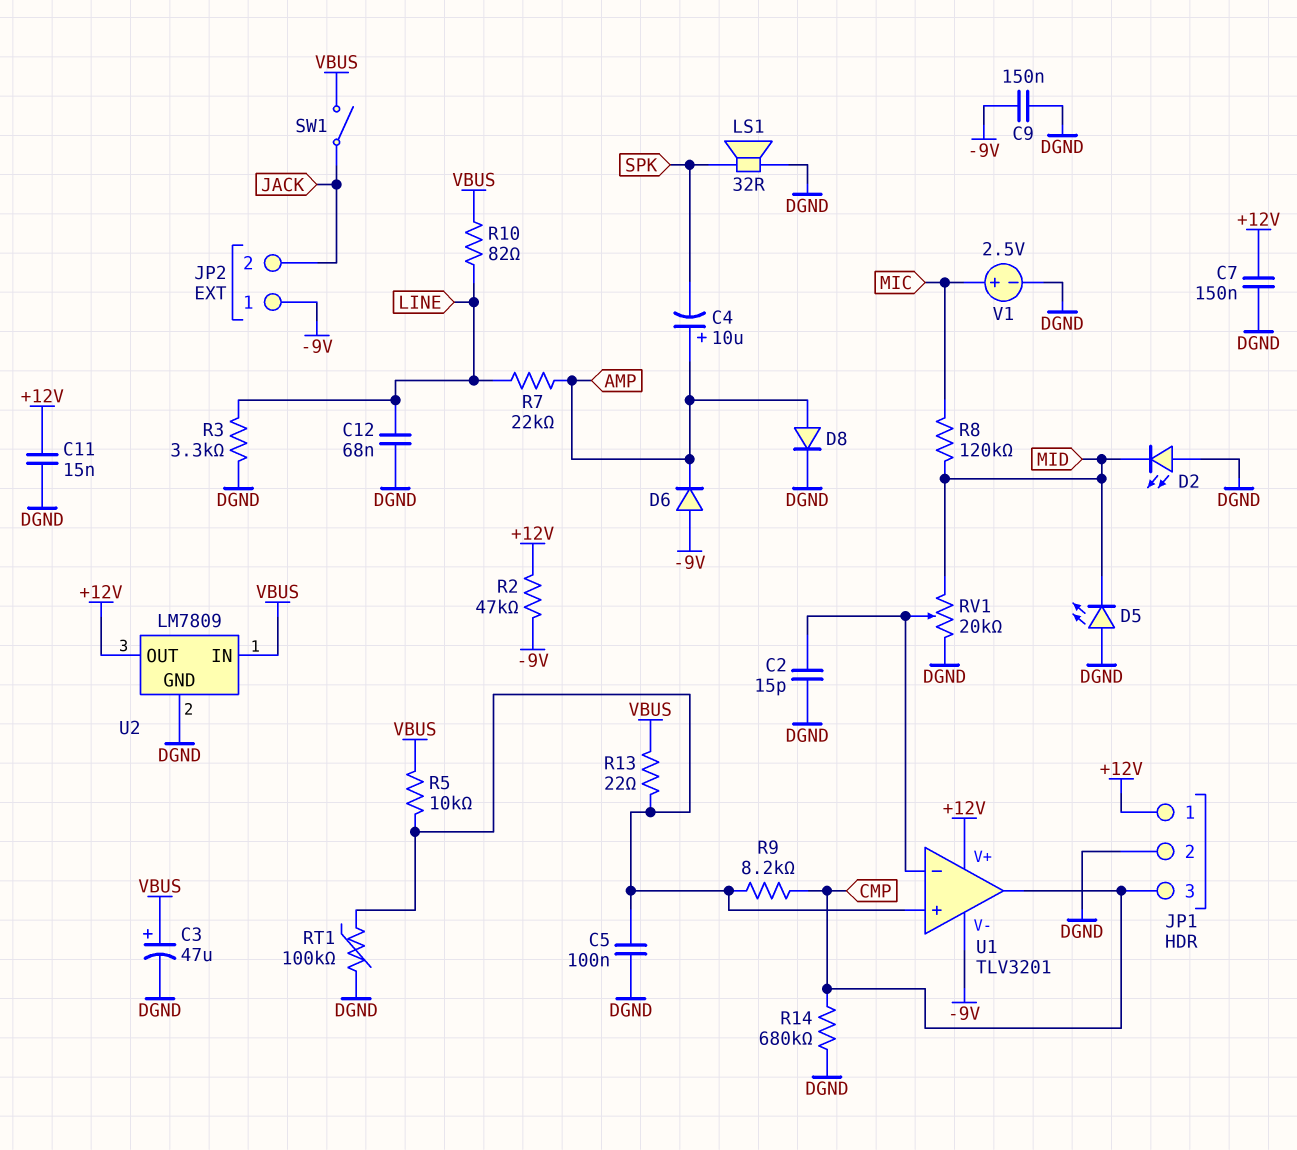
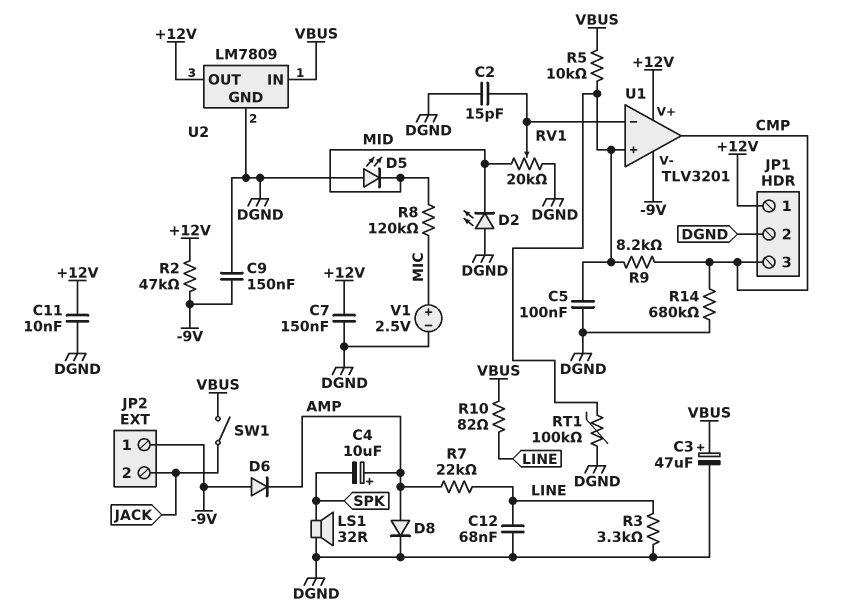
C11: 15nF (+12V, DGND) -> 10nF (+12V, DGND)
R13: 22 (U1/in+, VBUS) -> none

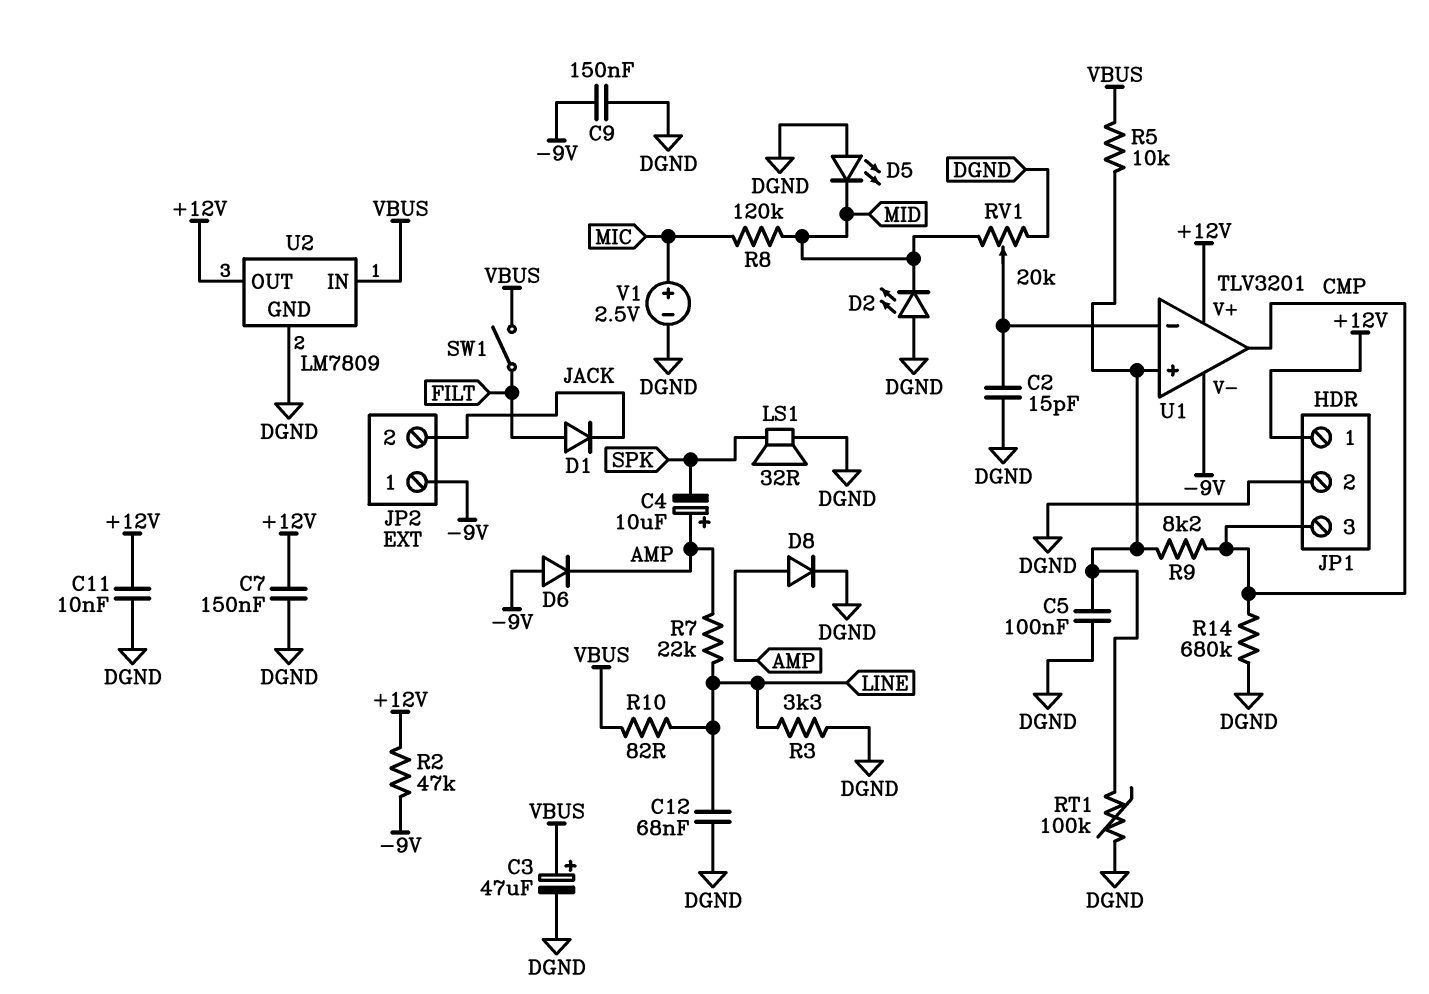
D1: none -> diode (A FILT, K JACK)
SW1: switch (JACK, VBUS) -> switch (FILT, VBUS)

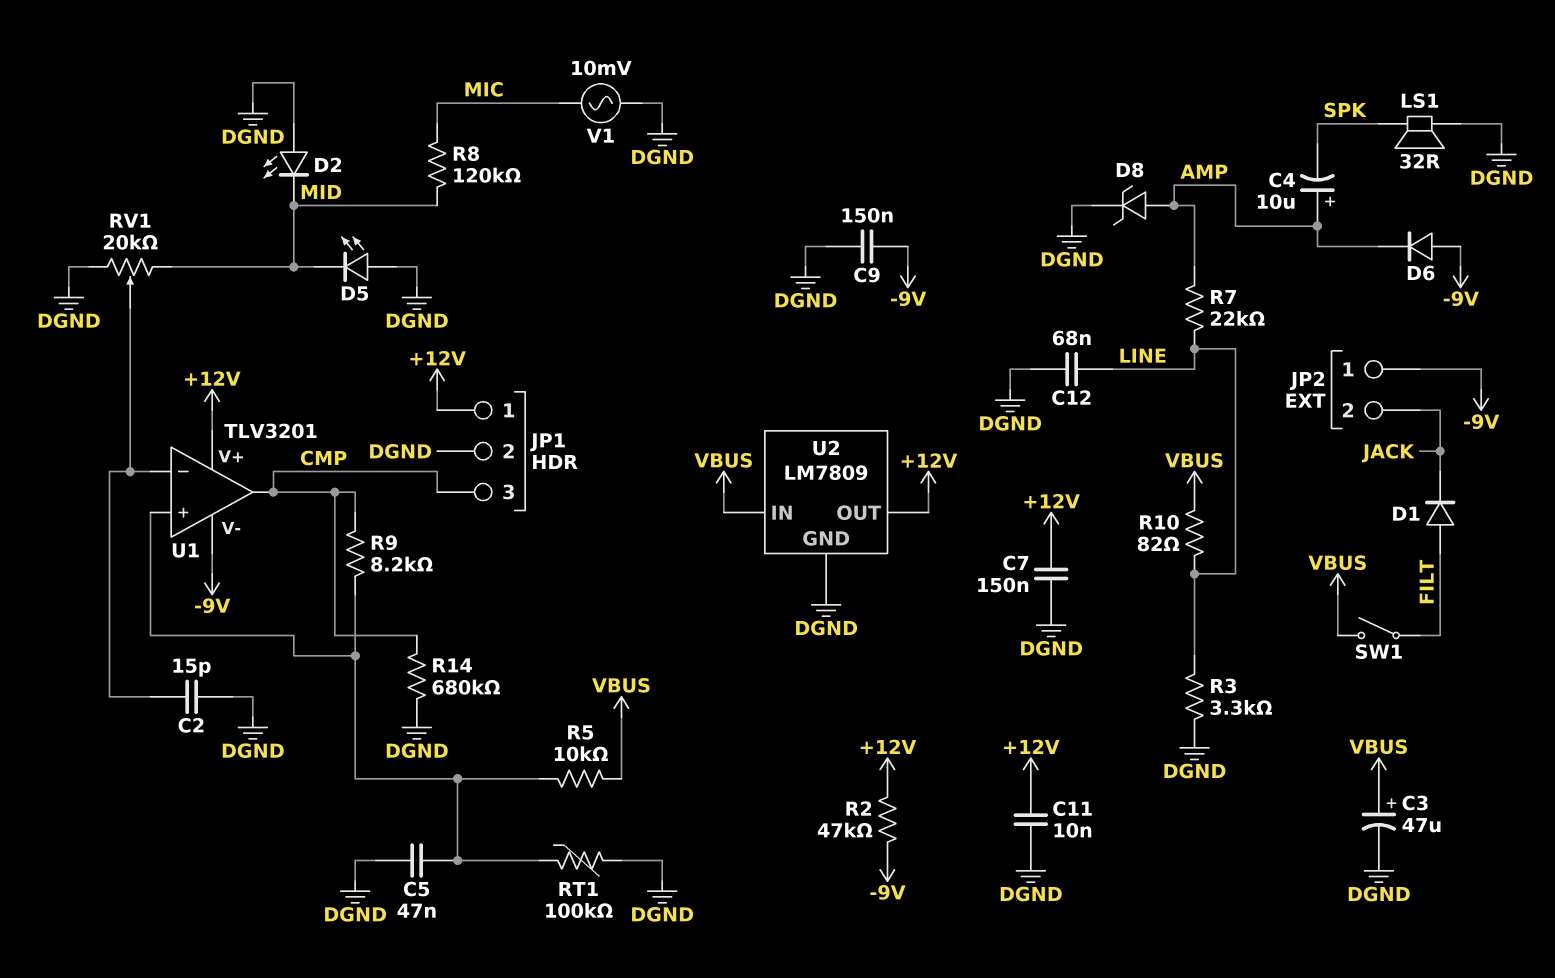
C5: 100nF (DGND, U1/in+) -> 47nF (DGND, U1/in+)
D8: diode (A AMP, K DGND) -> zener (A AMP, K DGND)
V1: 2.5V (plus MIC, minus DGND) -> AC 10mV (DGND, MIC)

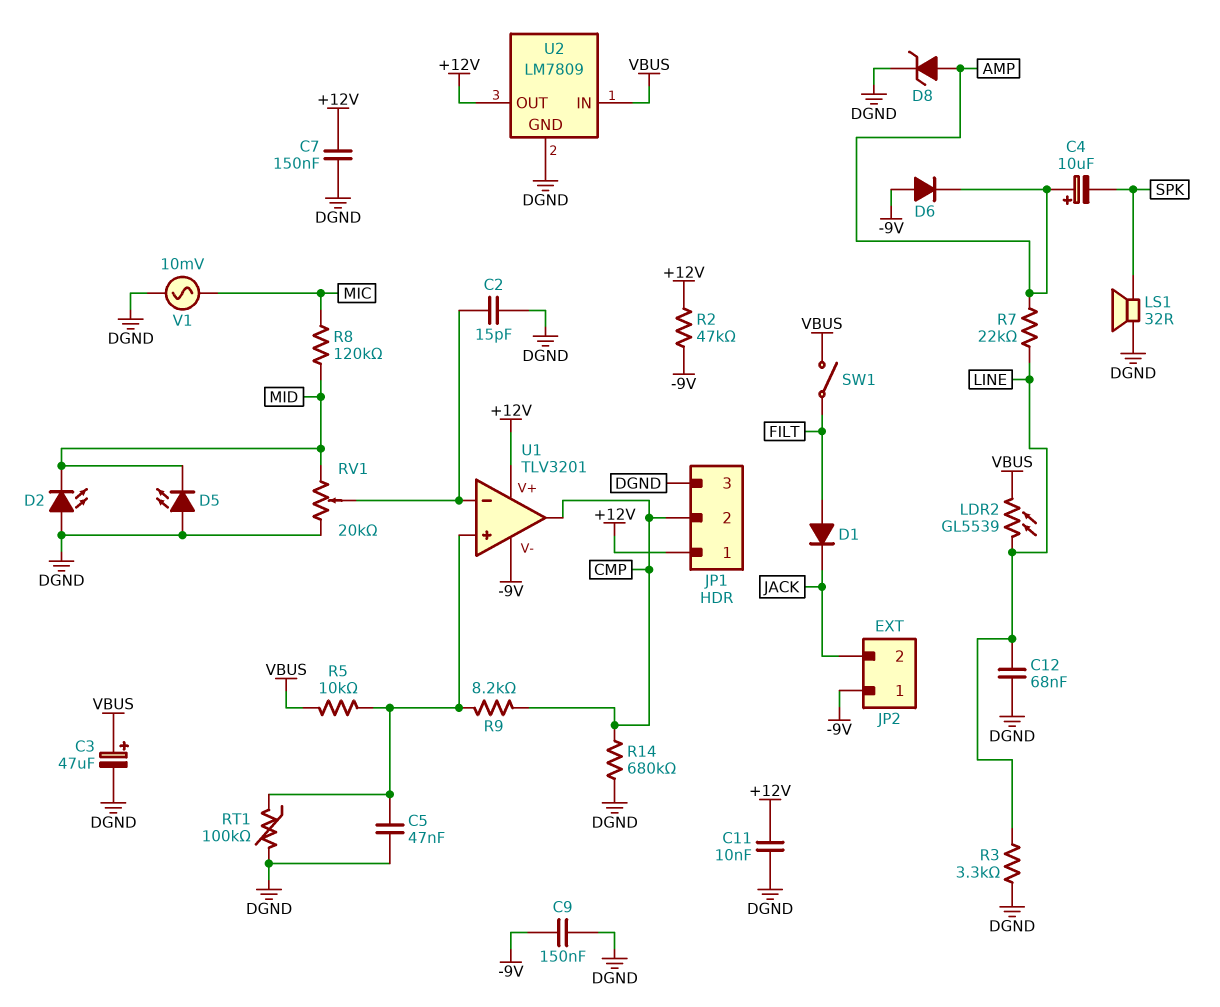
JP1 pin 2: DGND -> CMP
JP1 pin 3: CMP -> DGND
LDR2: none -> GL5539 (LINE, VBUS)
R10: 82 (LINE, VBUS) -> none

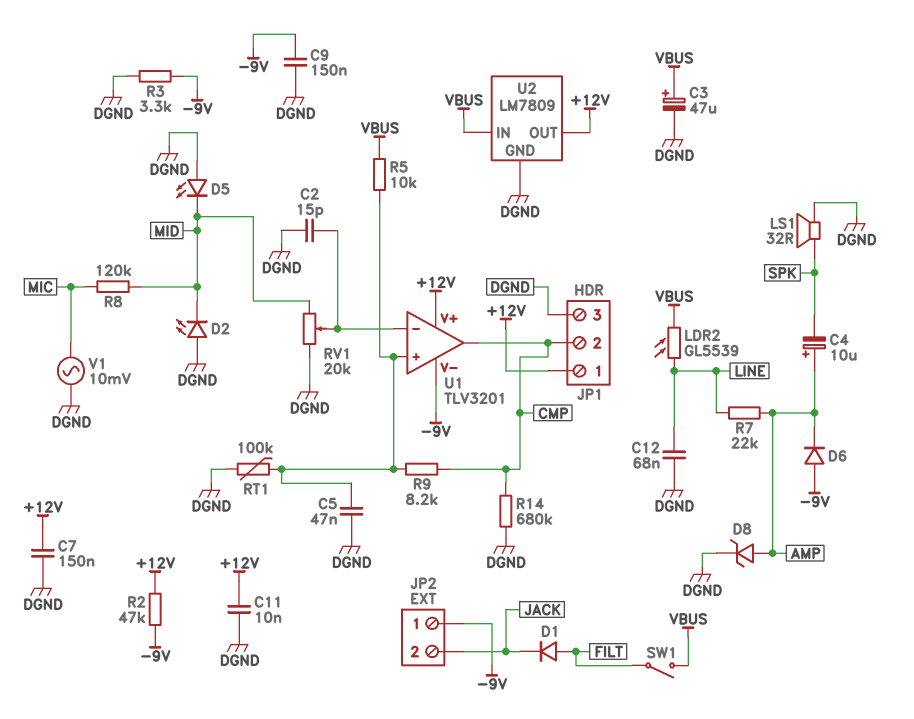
R3: 3.3k (DGND, LINE) -> 3.3k (-9V, DGND)

